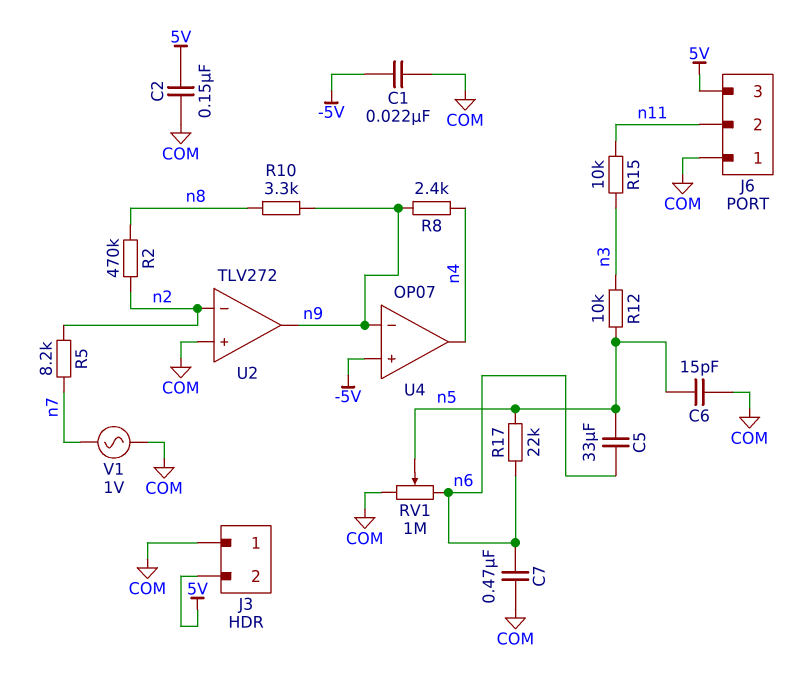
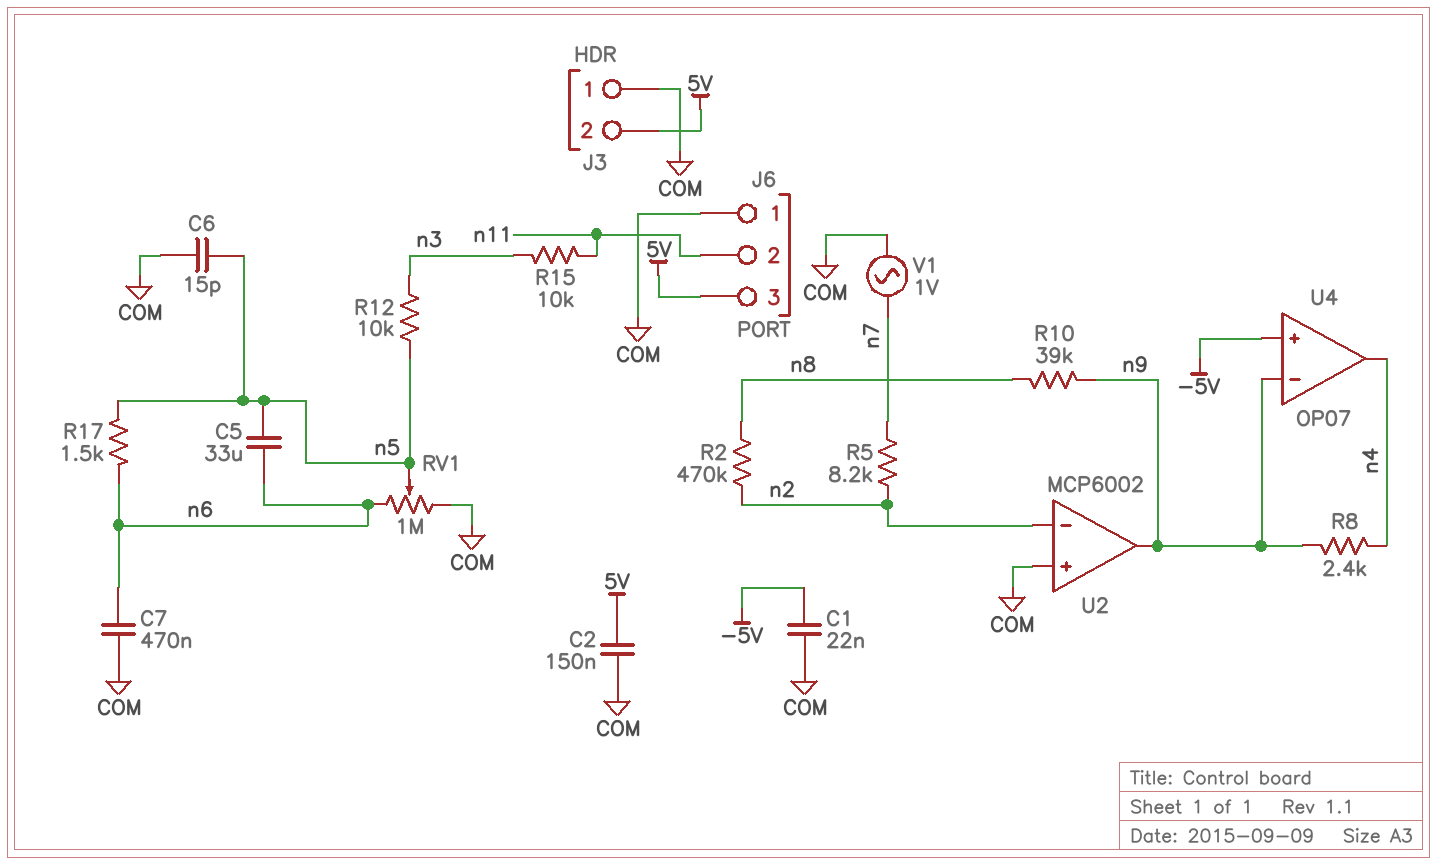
R10: 3.3k (n8, n9) -> 39k (n8, n9)
R17: 22k (n5, n6) -> 1.5k (n5, n6)
U2: TLV272 -> MCP6002

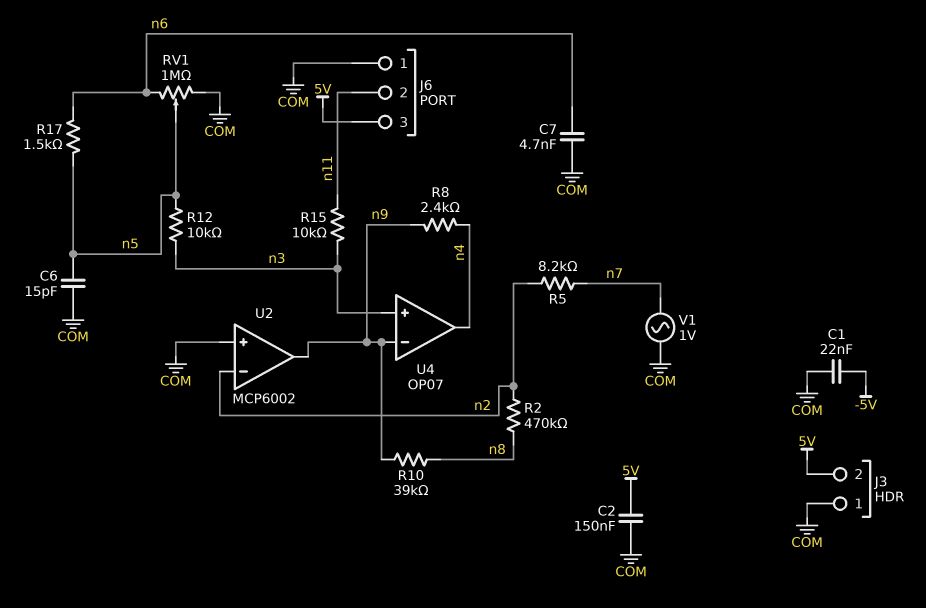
C5: 33uF (n5, n6) -> none
C7: 470nF (COM, n6) -> 4.7nF (COM, n6)
U4 pin in+: -5V -> n3

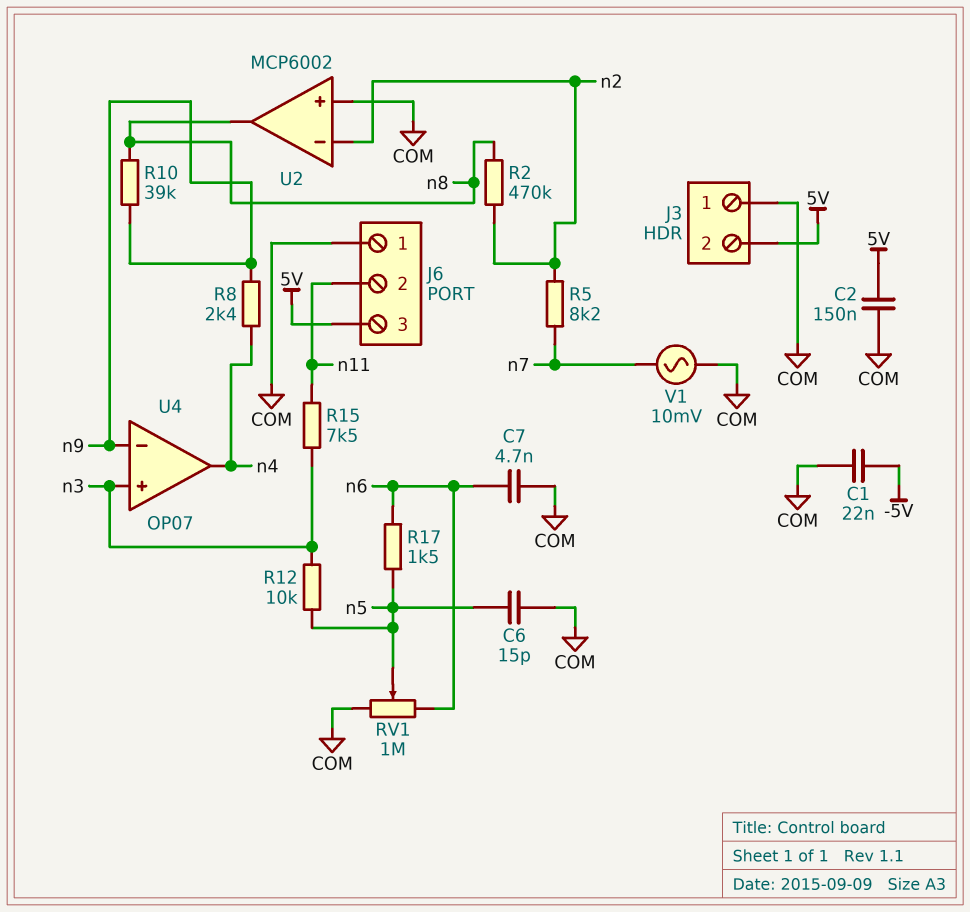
R15: 10k (n3, n11) -> 7.5k (n3, n11)
U2 pin out: n9 -> n8
V1: AC 1V (COM, n7) -> AC 10mV (COM, n7)

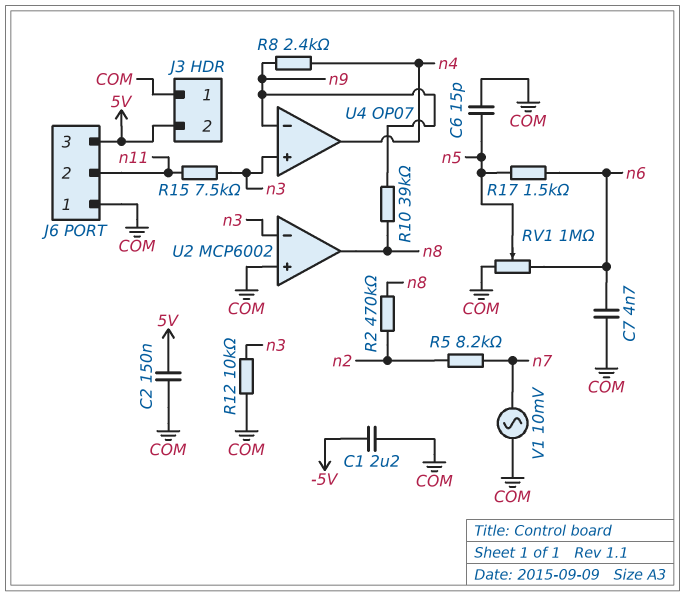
C1: 22nF (-5V, COM) -> 2.2uF (-5V, COM)
R12: 10k (n3, n5) -> 10k (COM, n3)
U2 pin in-: n2 -> n3

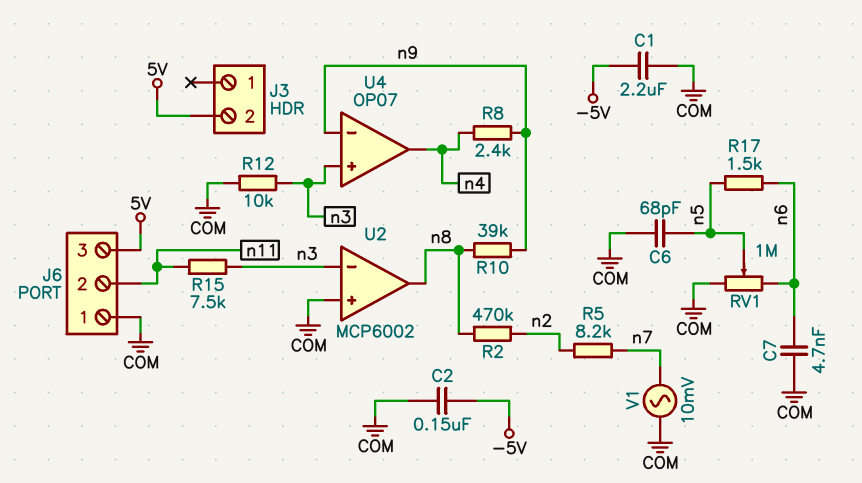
C2: 150nF (5V, COM) -> 150nF (-5V, COM)
C6: 15pF (COM, n5) -> 68pF (COM, n5)
J3 pin 1: COM -> none

